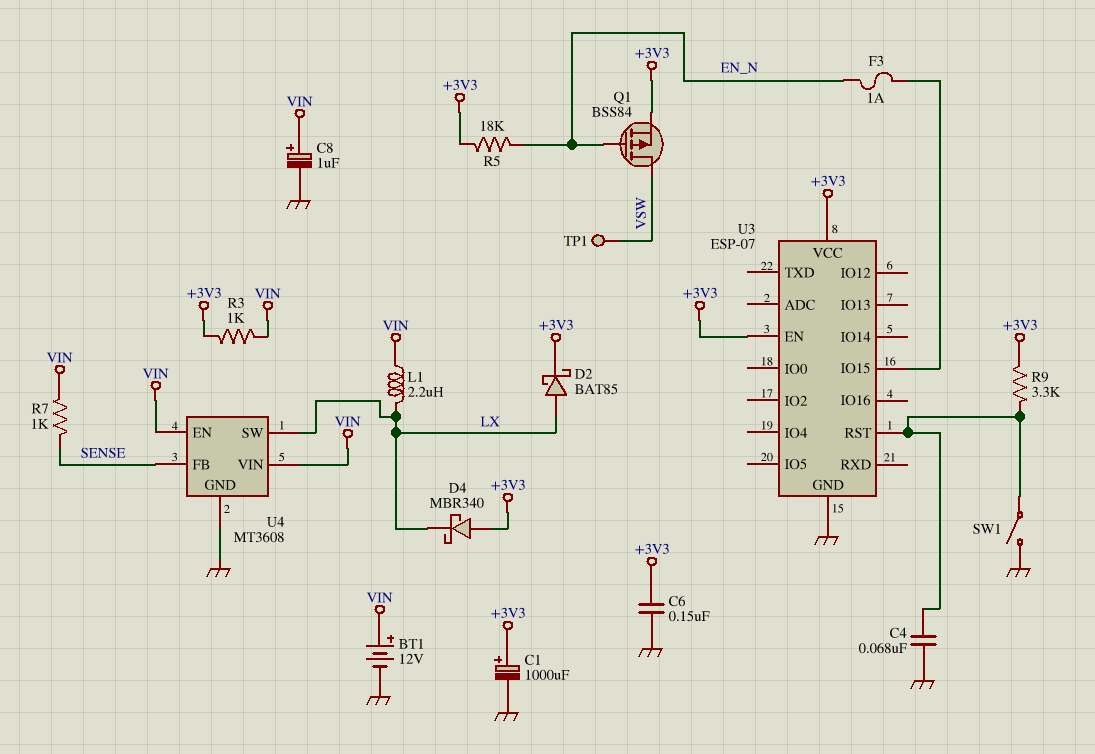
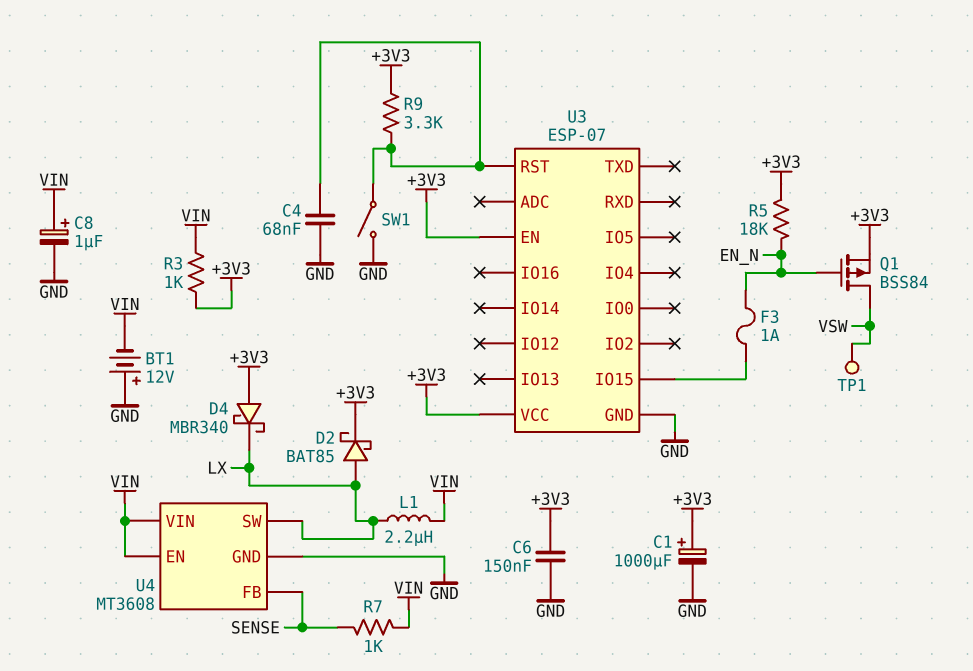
BT1: 12V (plus VIN, minus GND) -> 12V (plus GND, minus VIN)

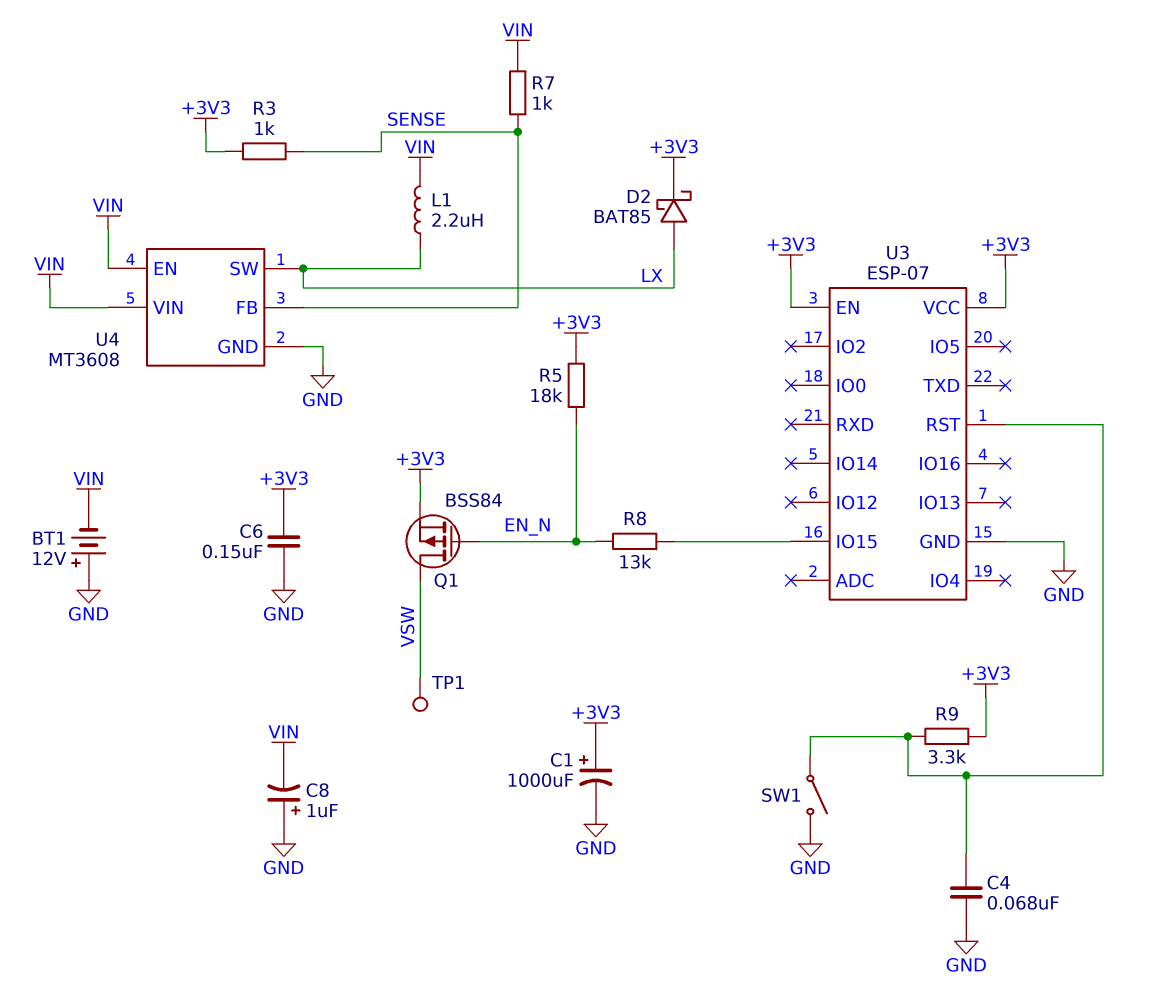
C8: 1uF (plus VIN, minus GND) -> 1uF (plus GND, minus VIN)
D4: schottky MBR340 (A +3V3, K LX) -> none
F3: 1A (EN_N, U3/IO15) -> none
R3: 1k (+3V3, VIN) -> 1k (+3V3, SENSE)
R8: none -> 13k (EN_N, U3/IO15)

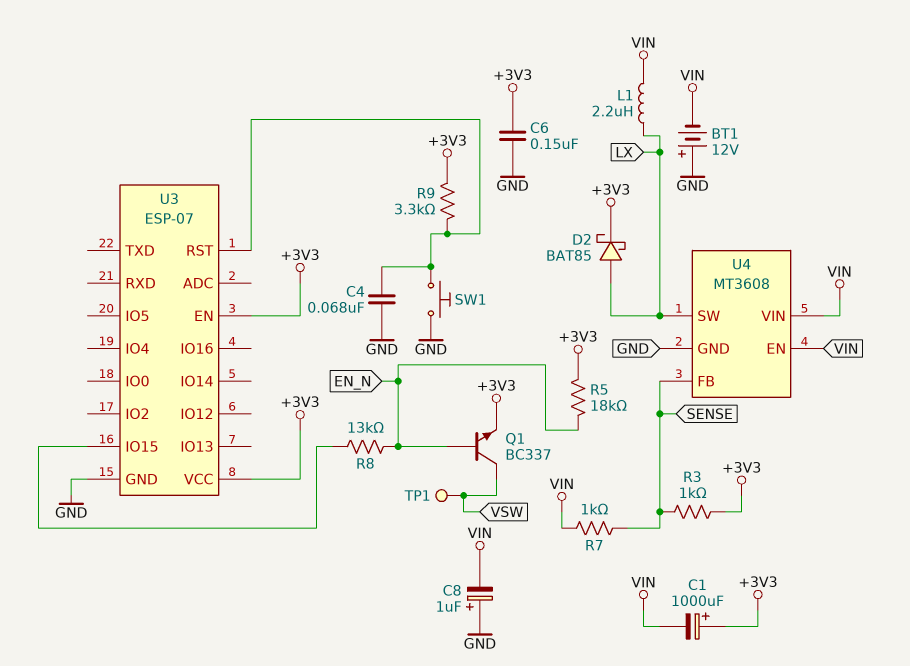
C1: 1000uF (plus +3V3, minus GND) -> 1000uF (plus +3V3, minus VIN)
Q1: PMOS BSS84 (G EN_N, D VSW, S +3V3) -> NPN BC337 (B EN_N, C VSW, E +3V3)
SW1: switch (GND, U3/RST) -> button (GND, U3/RST)

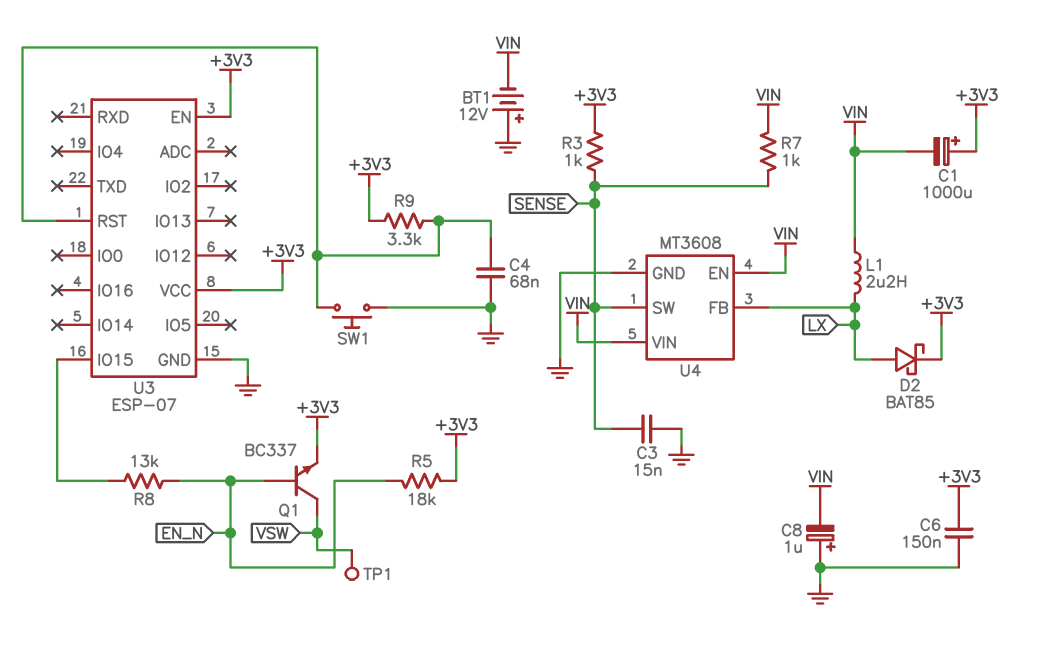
C3: none -> 15nF (GND, SENSE)
U4 pin FB: SENSE -> LX
U4 pin SW: LX -> SENSE

